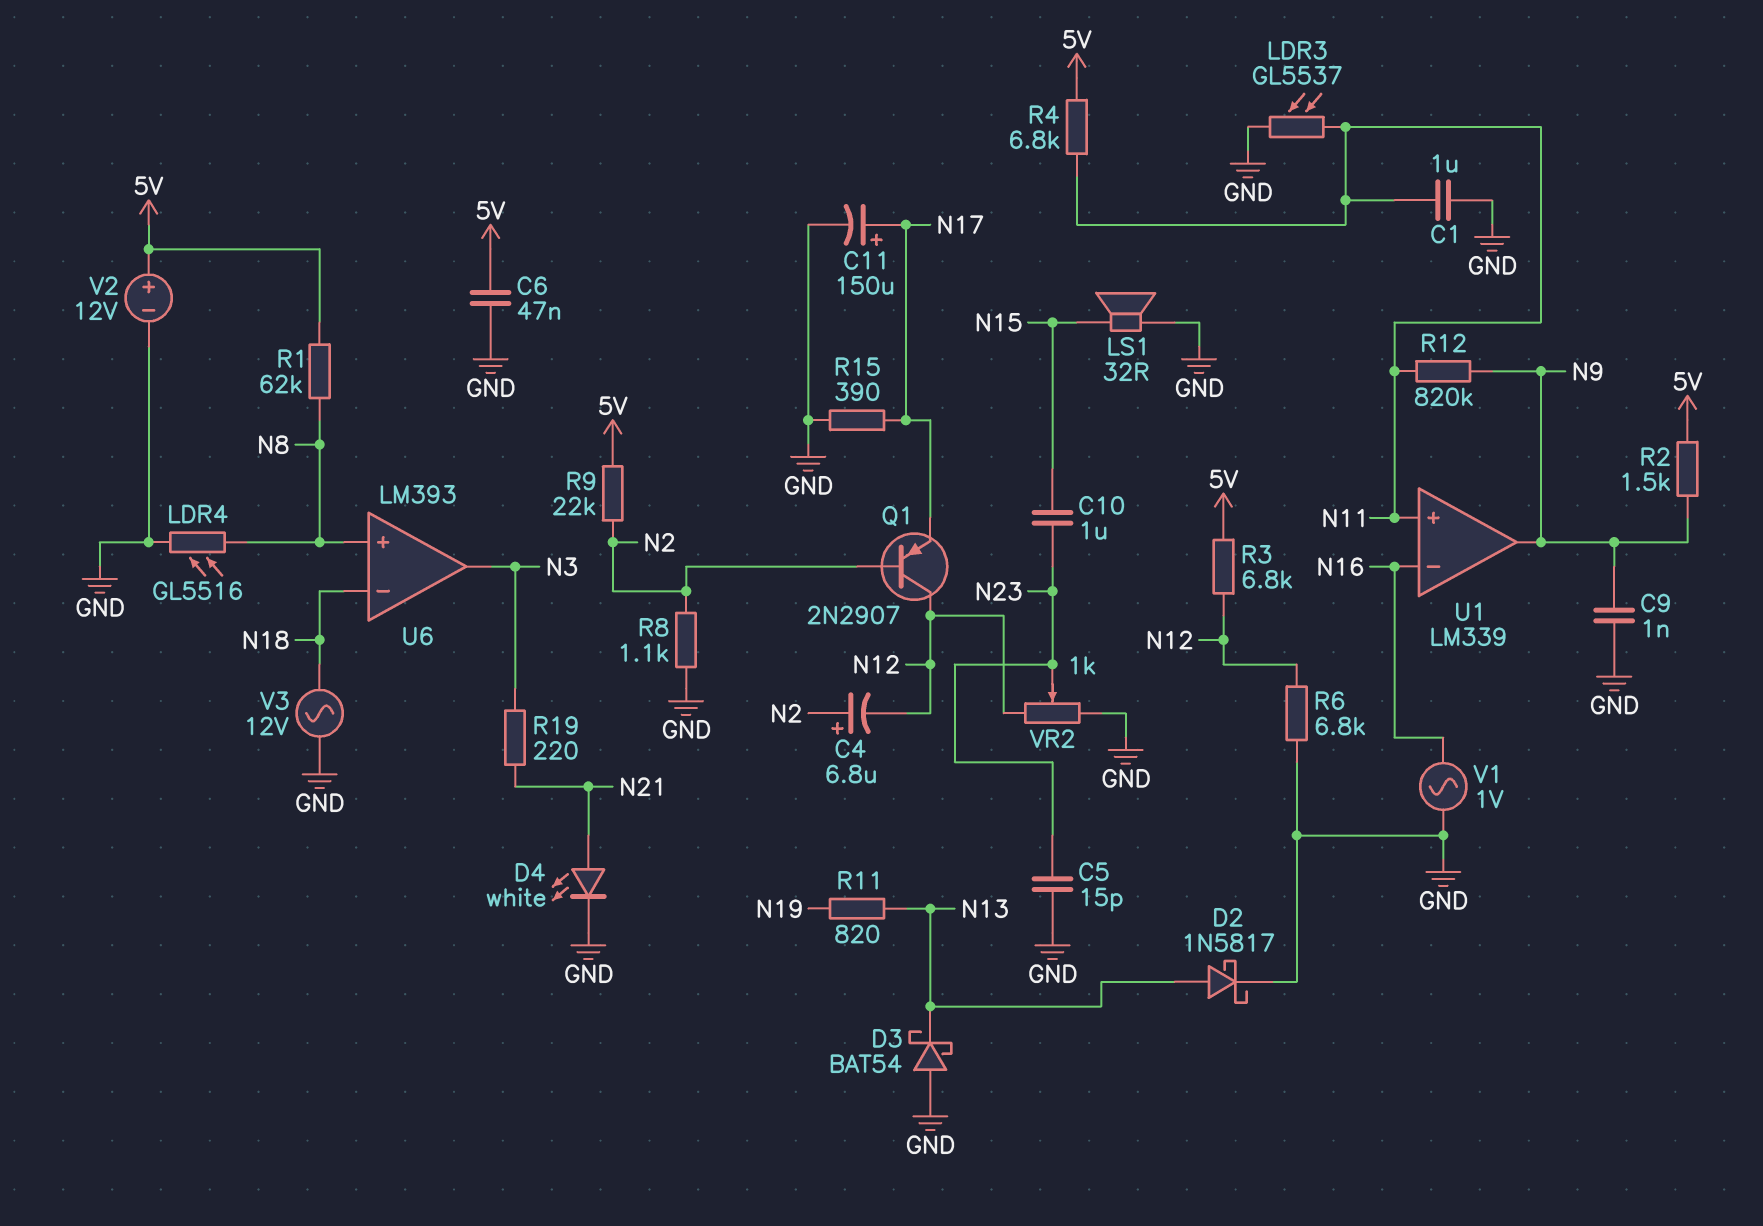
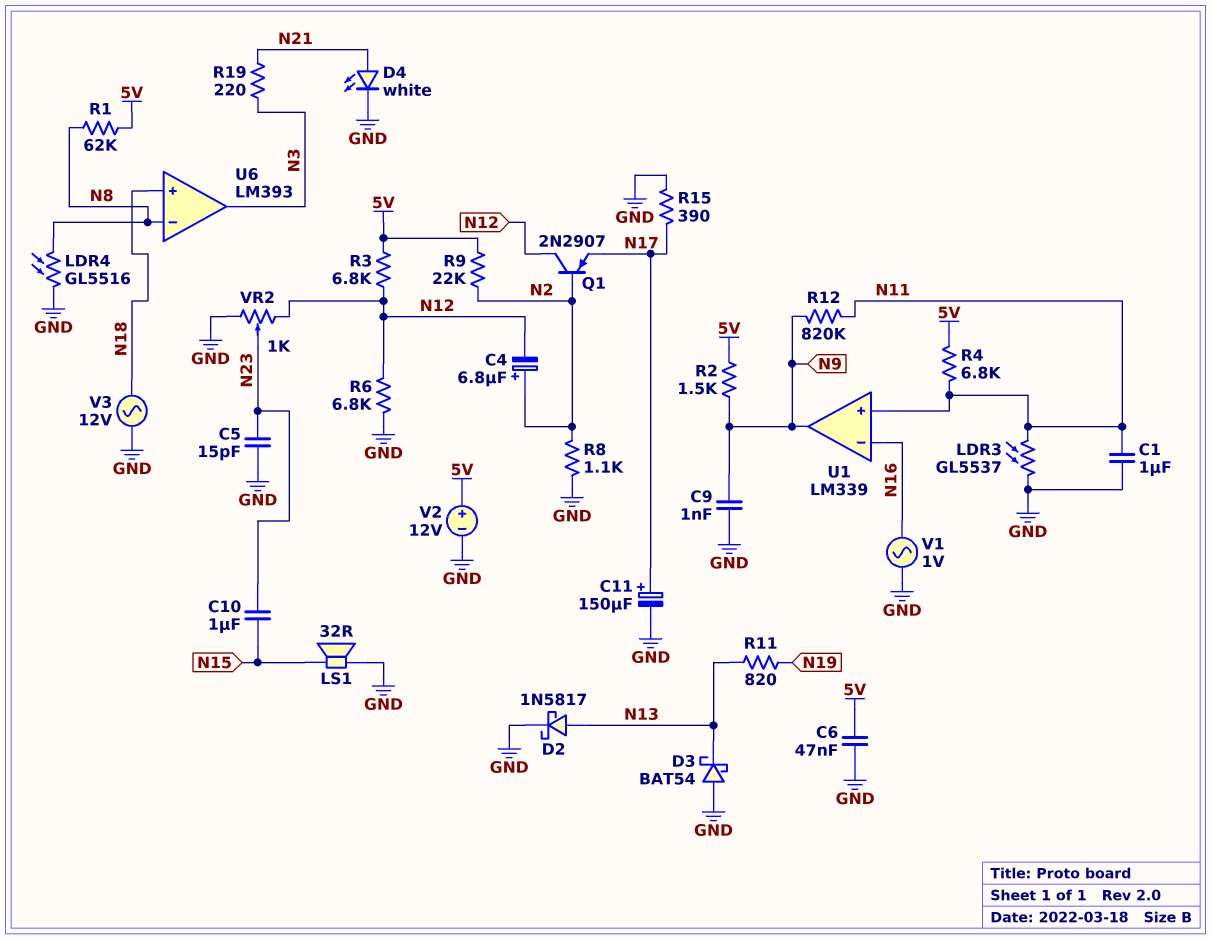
U6 pin in+: N8 -> N18
U6 pin in-: N18 -> N8

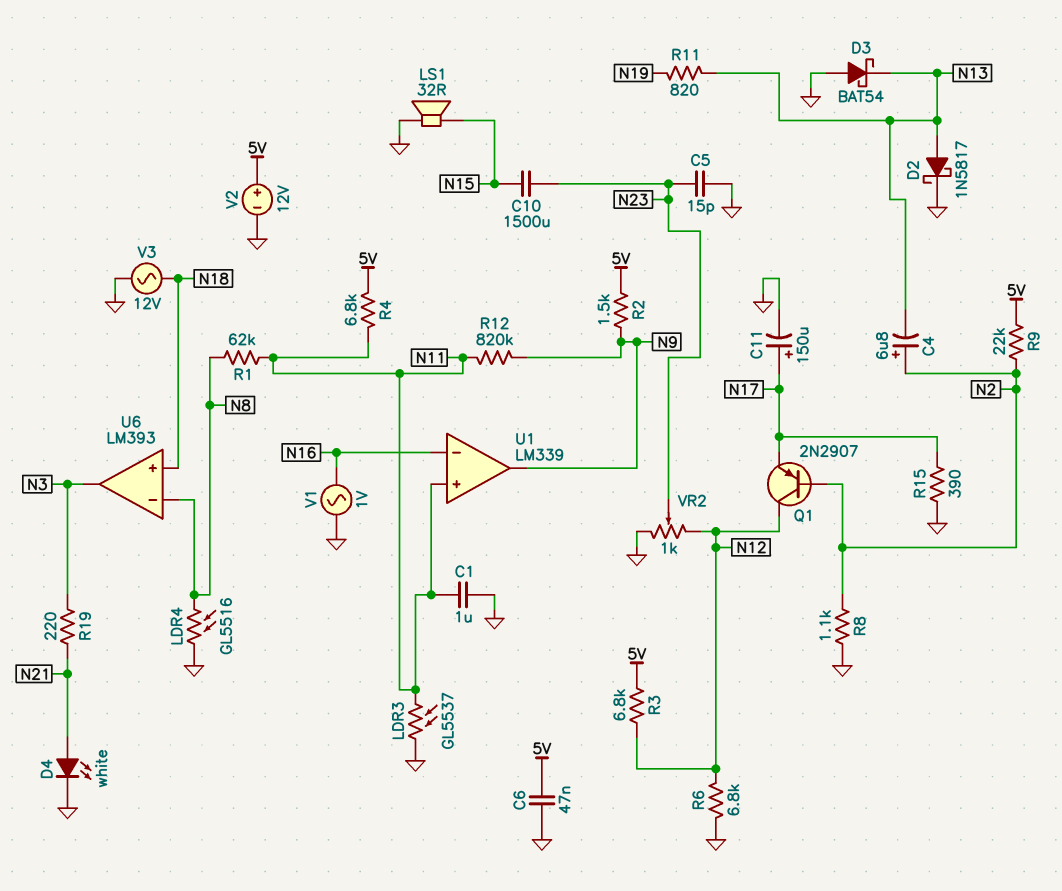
C4: 6.8uF (plus N2, minus N12) -> 6.8uF (plus N2, minus N13)
C9: 1nF (GND, N9) -> none
C10: 1uF (N15, N23) -> 1500uF (N15, N23)
R1: 62k (5V, N8) -> 62k (N8, N11)

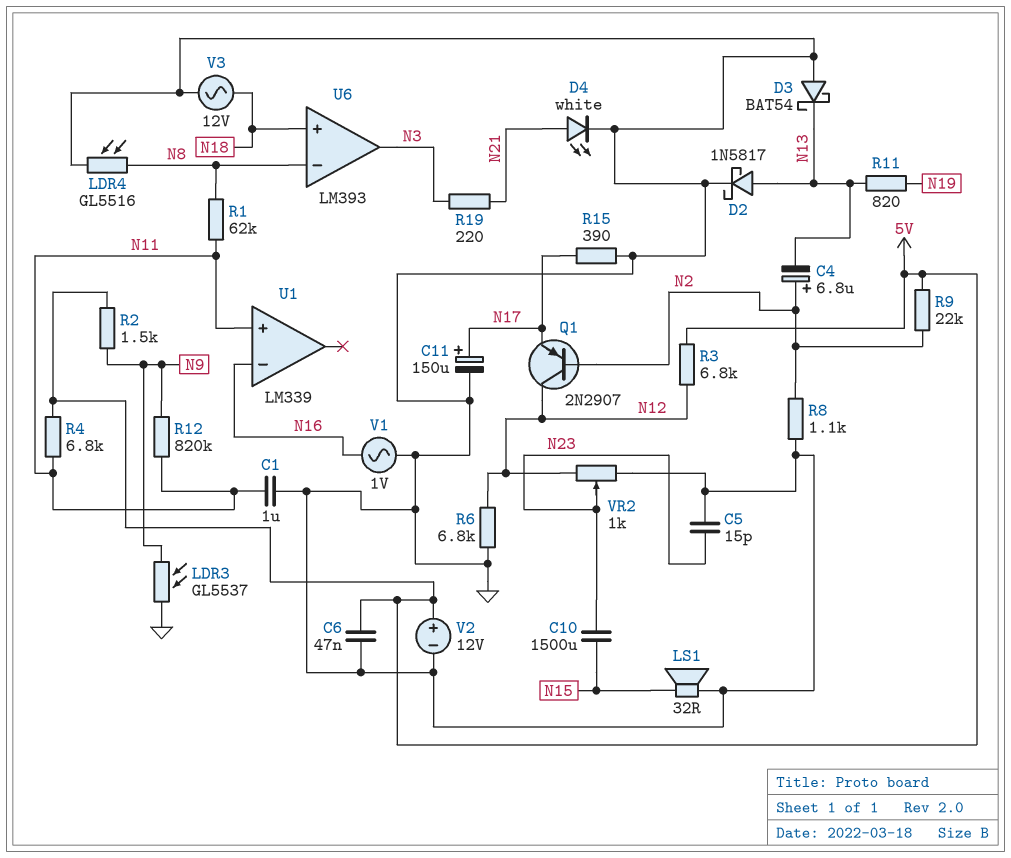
LDR3: GL5537 (GND, N11) -> GL5537 (GND, N9)
U1 pin out: N9 -> none

